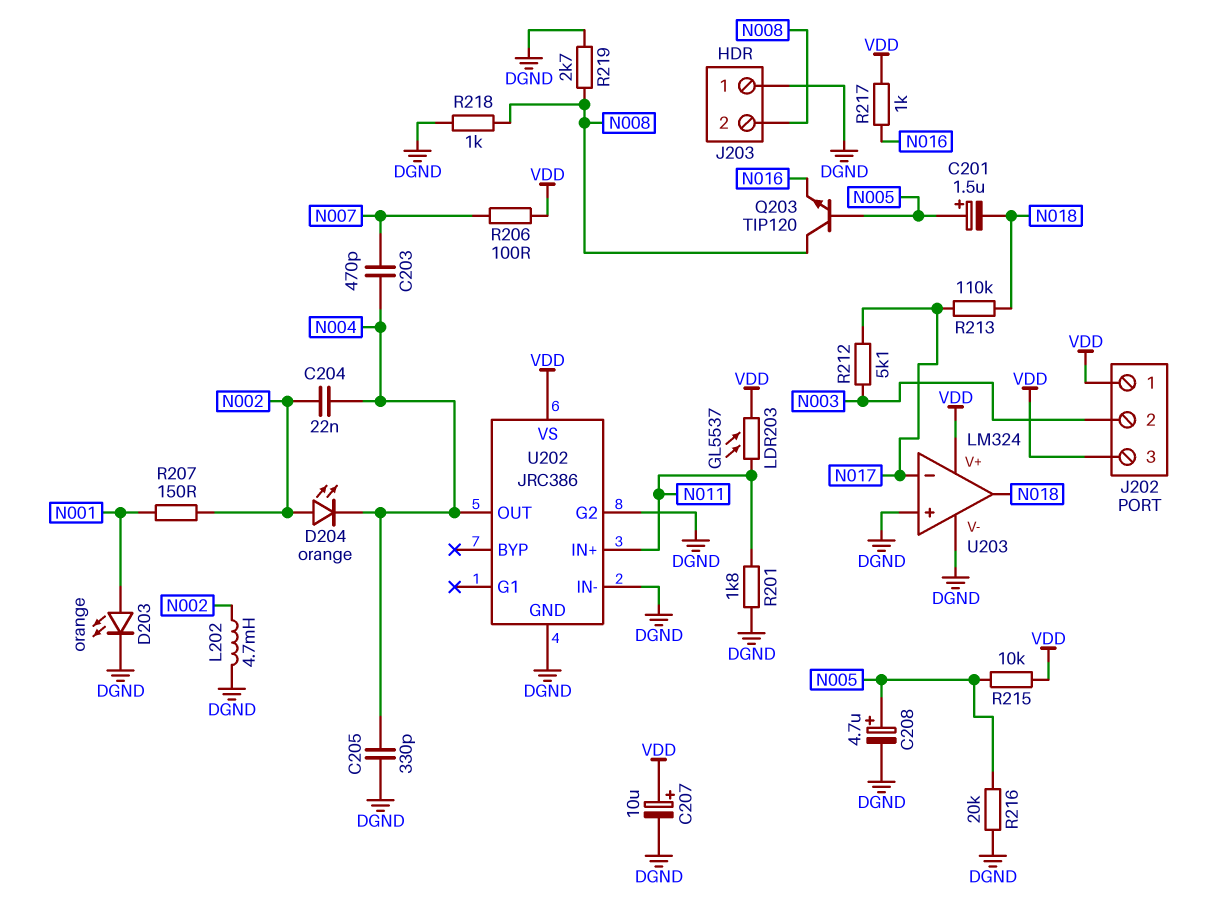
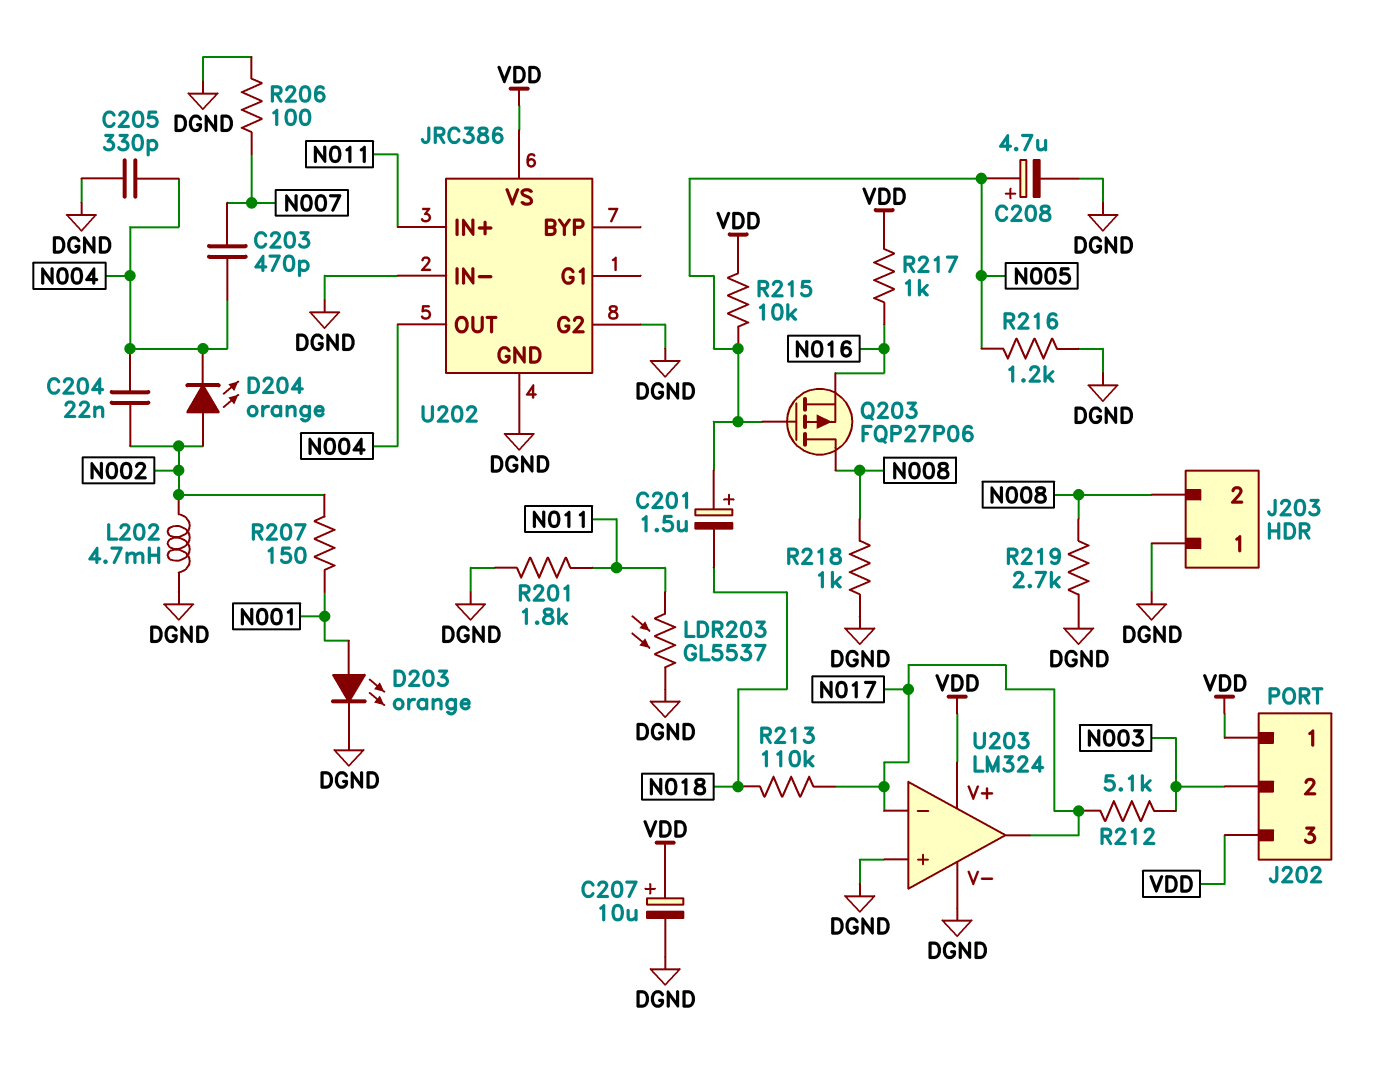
LDR203: GL5537 (N011, VDD) -> GL5537 (DGND, N011)
Q203: NPN TIP120 (B N005, C N008, E N016) -> PMOS FQP27P06 (G N005, D N008, S N016)
R206: 100 (N007, VDD) -> 100 (DGND, N007)
R216: 20k (DGND, N005) -> 1.2k (DGND, N005)
U203 pin out: N018 -> N017

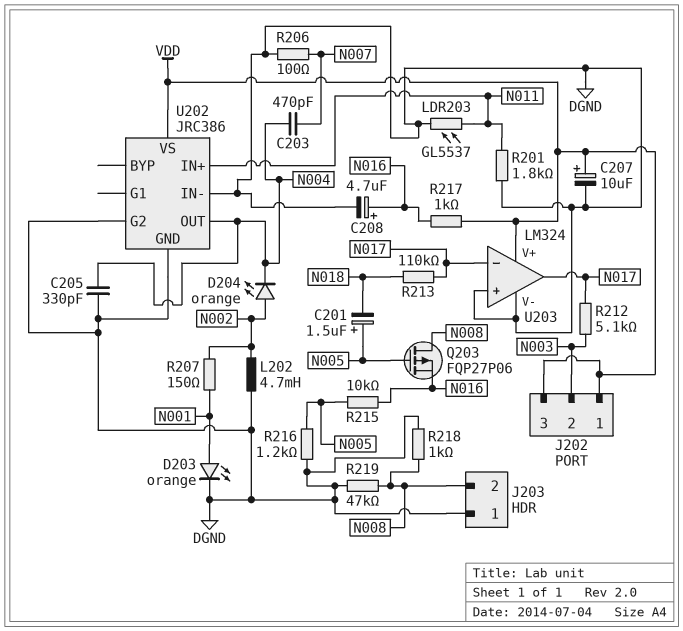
C204: 22nF (N002, N004) -> none
C208: 4.7uF (plus N005, minus DGND) -> 4.7uF (plus N016, minus DGND)
R215: 10k (N005, VDD) -> 10k (N005, N016)
R219: 2.7k (DGND, N008) -> 47k (DGND, N008)

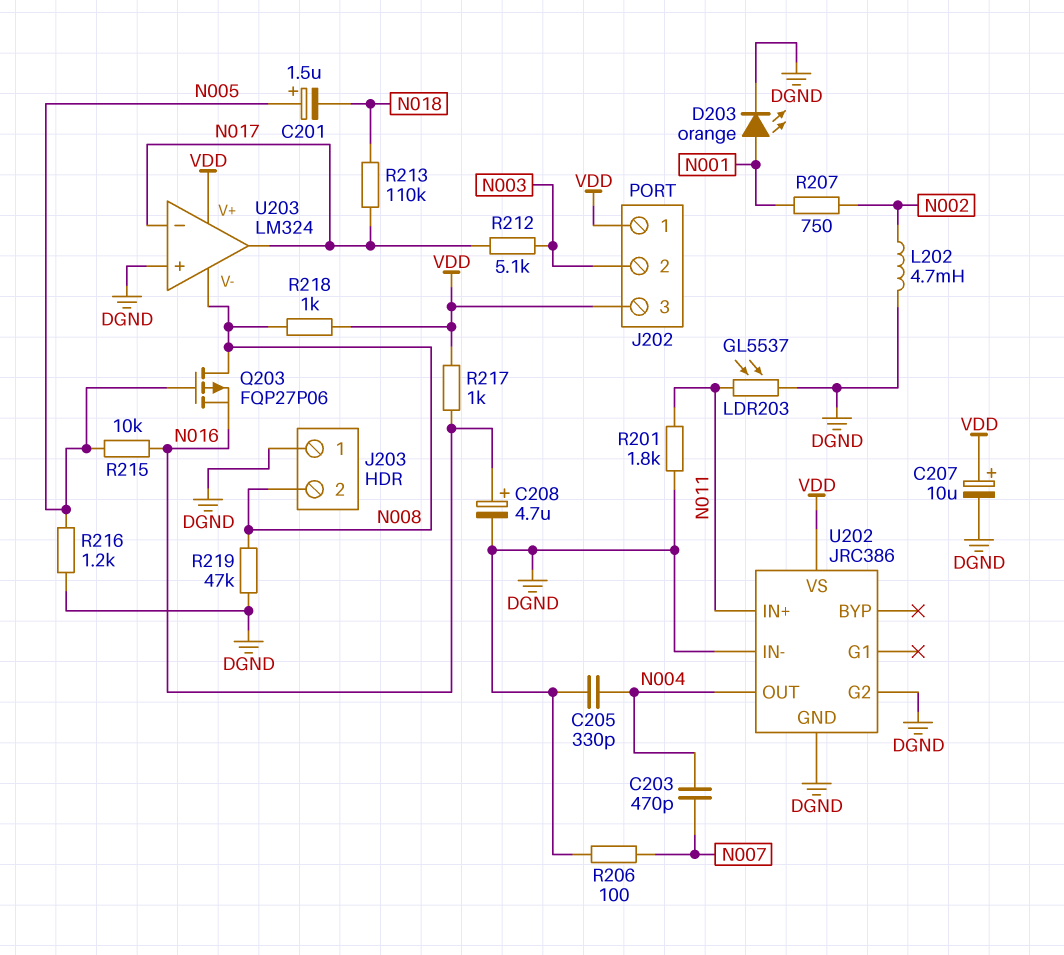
D204: LED orange (A N002, K N004) -> none
R207: 150 (N001, N002) -> 750 (N001, N002)
R218: 1k (DGND, N008) -> 1k (N008, VDD)
U203 pin V-: DGND -> N008

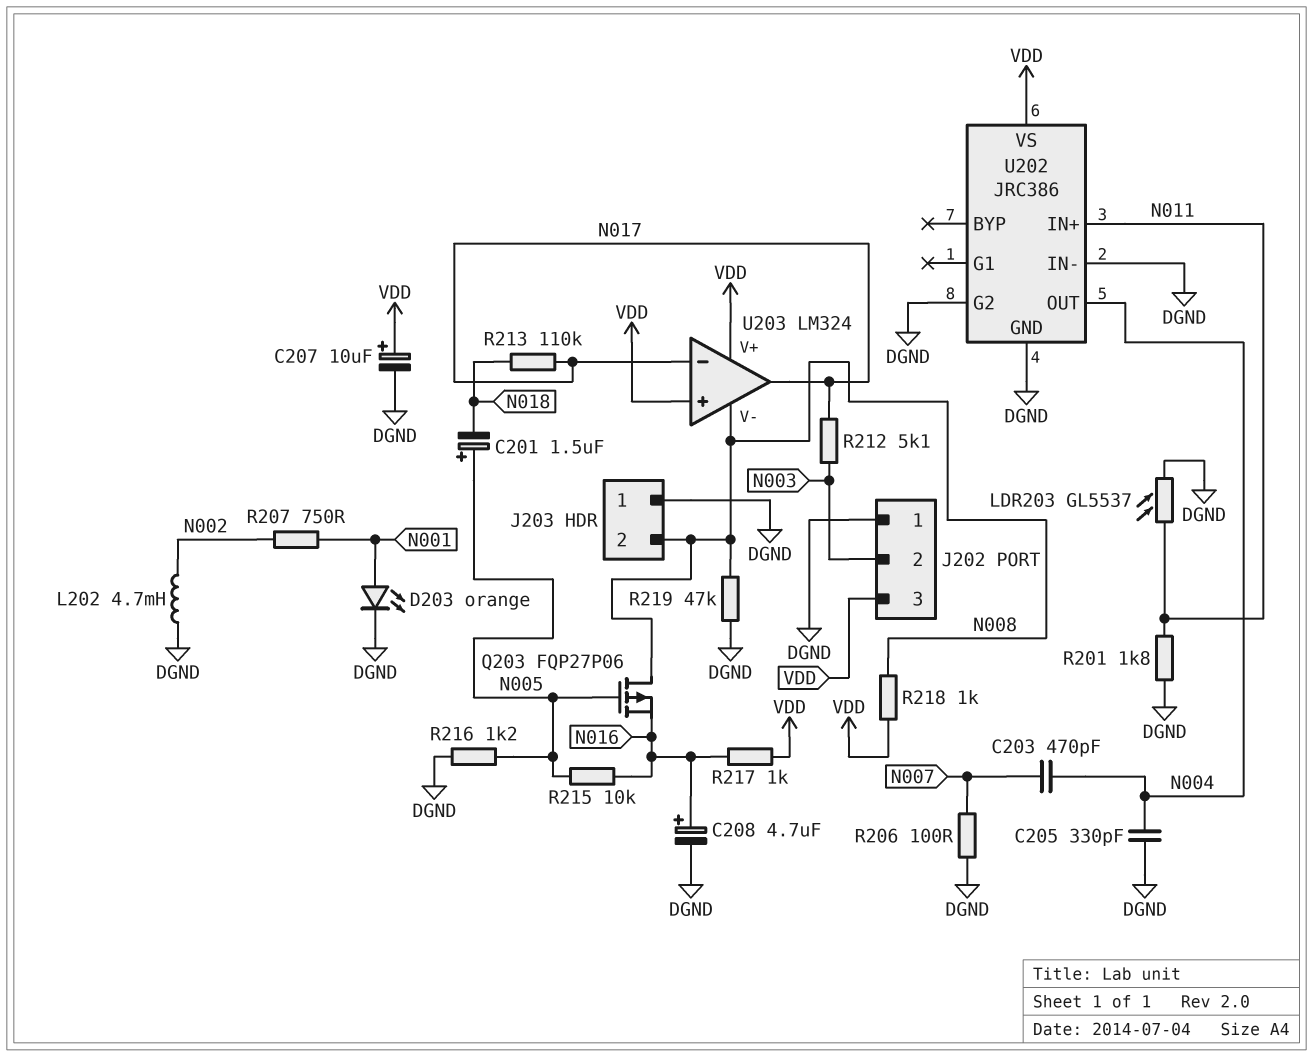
J202 pin 1: VDD -> DGND
U203 pin in+: DGND -> VDD

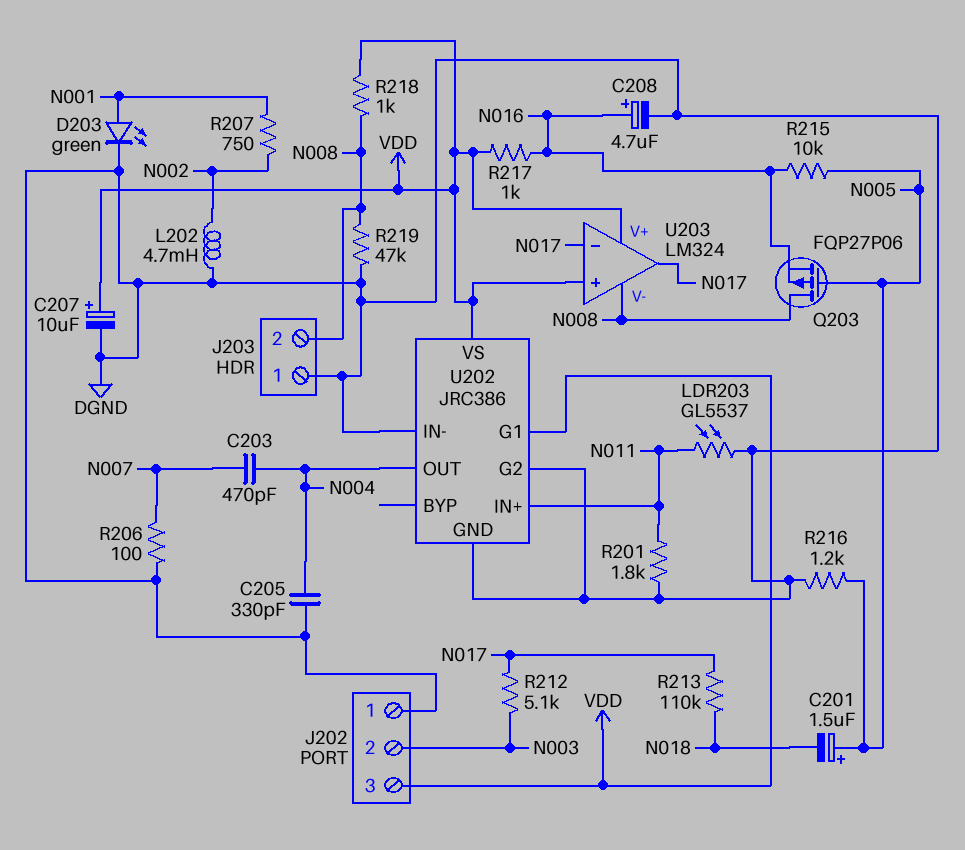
D203: LED orange (A N001, K DGND) -> LED green (A N001, K DGND)
U202 pin G1: none -> VDD

